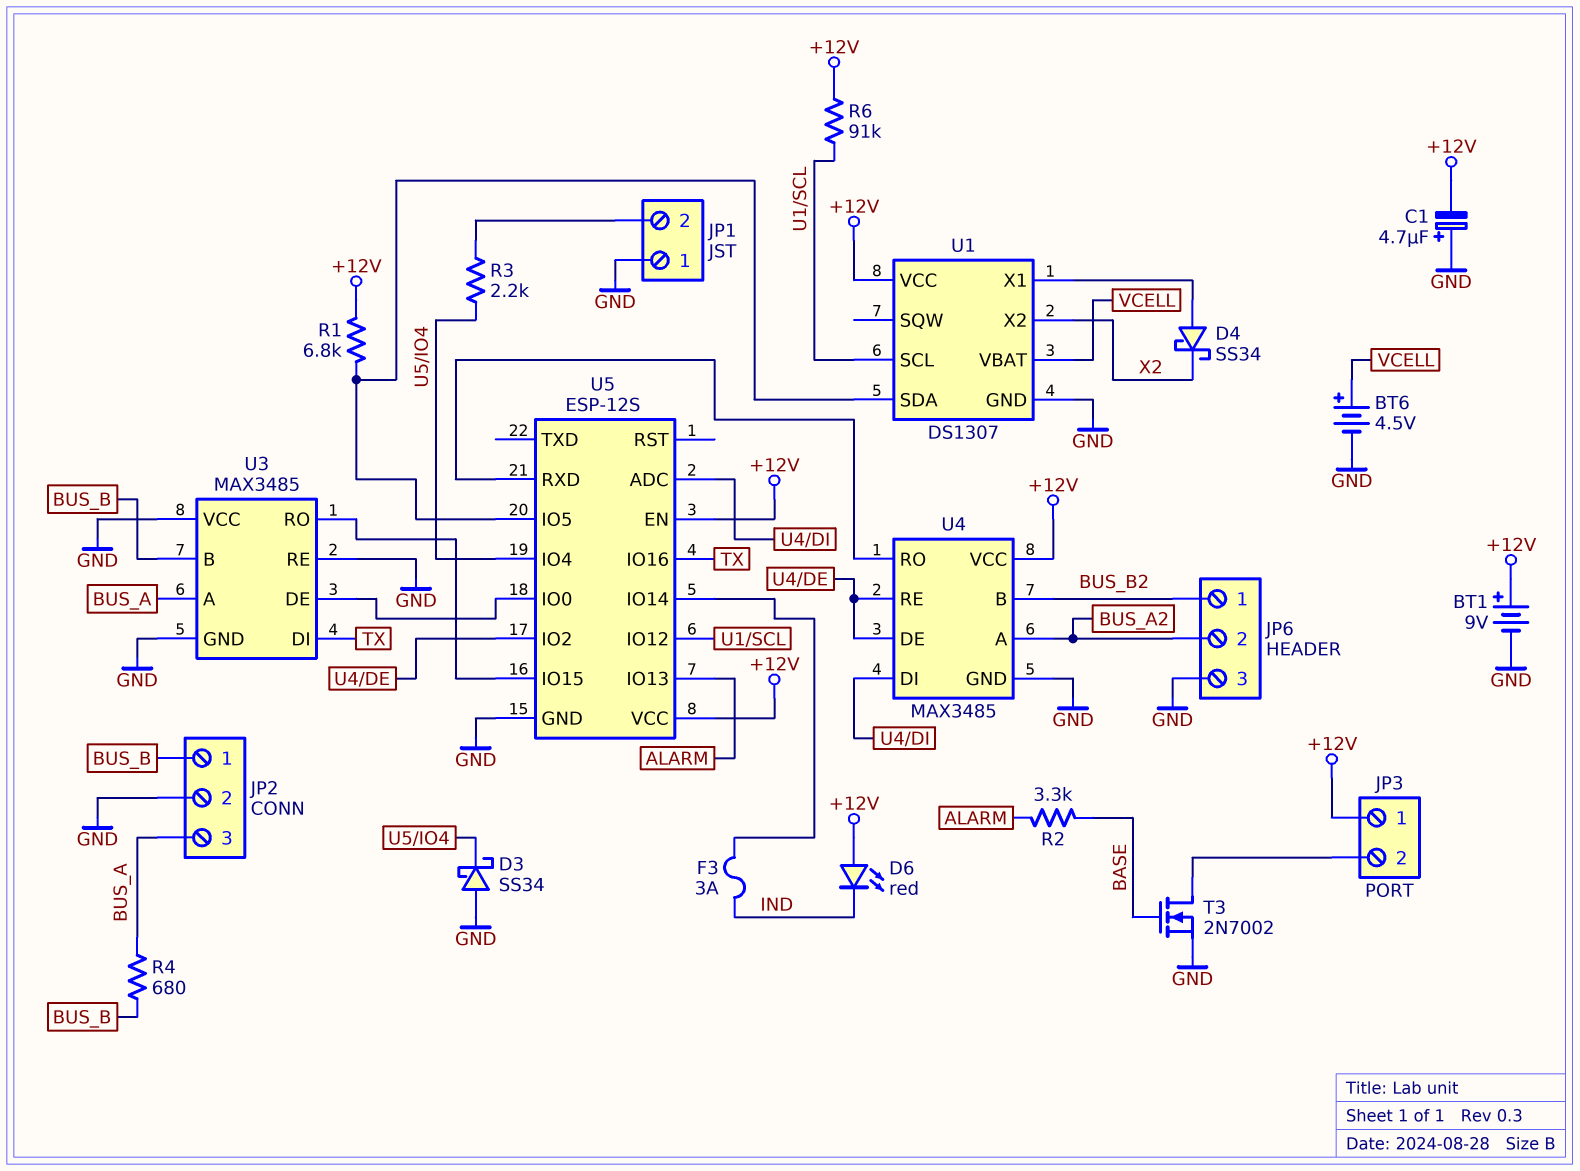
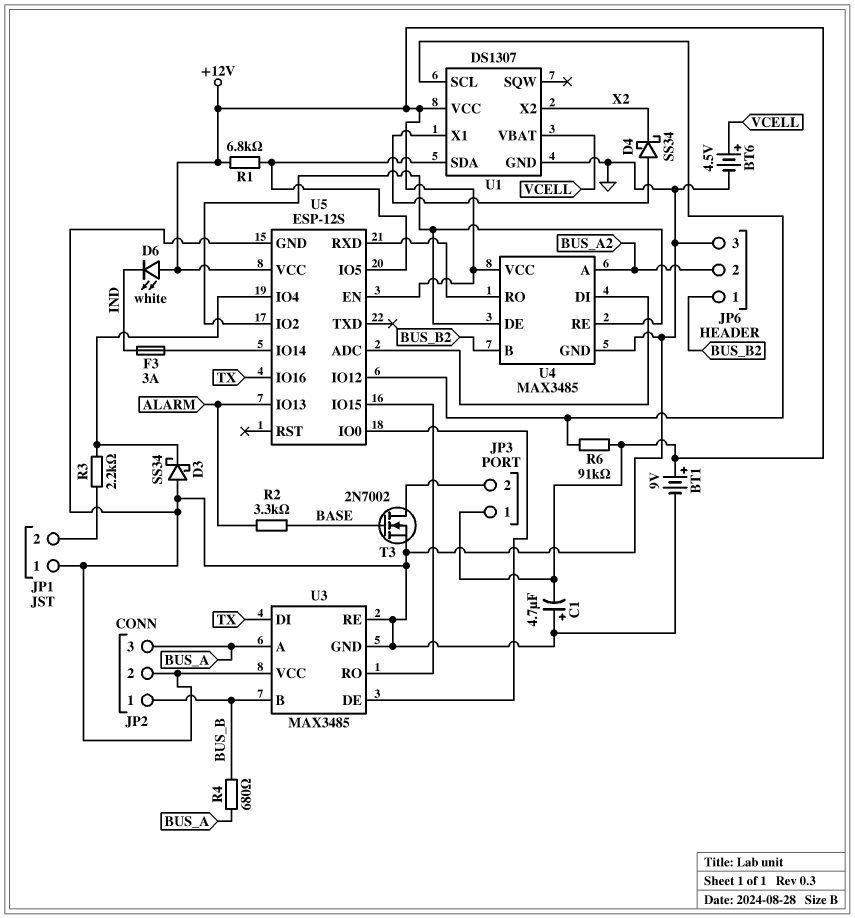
D6: LED red (A +12V, K IND) -> LED white (A +12V, K IND)

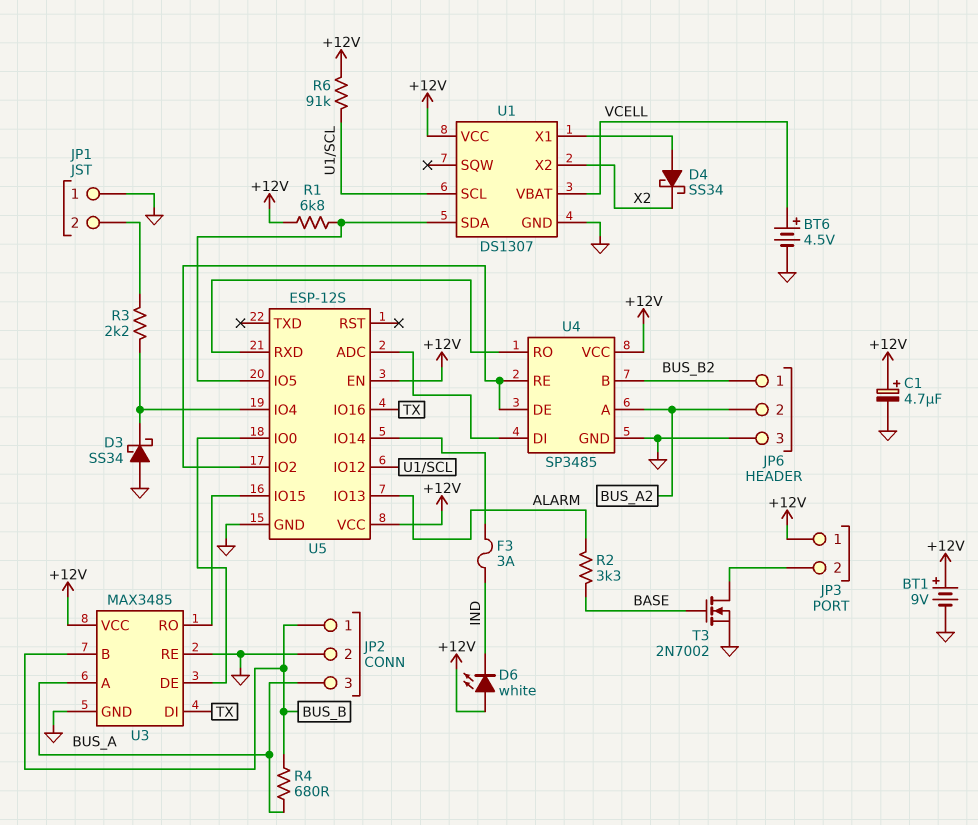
C1: 4.7uF (plus GND, minus +12V) -> 4.7uF (plus +12V, minus GND)
U3 pin VCC: GND -> +12V
U4: MAX3485 -> SP3485

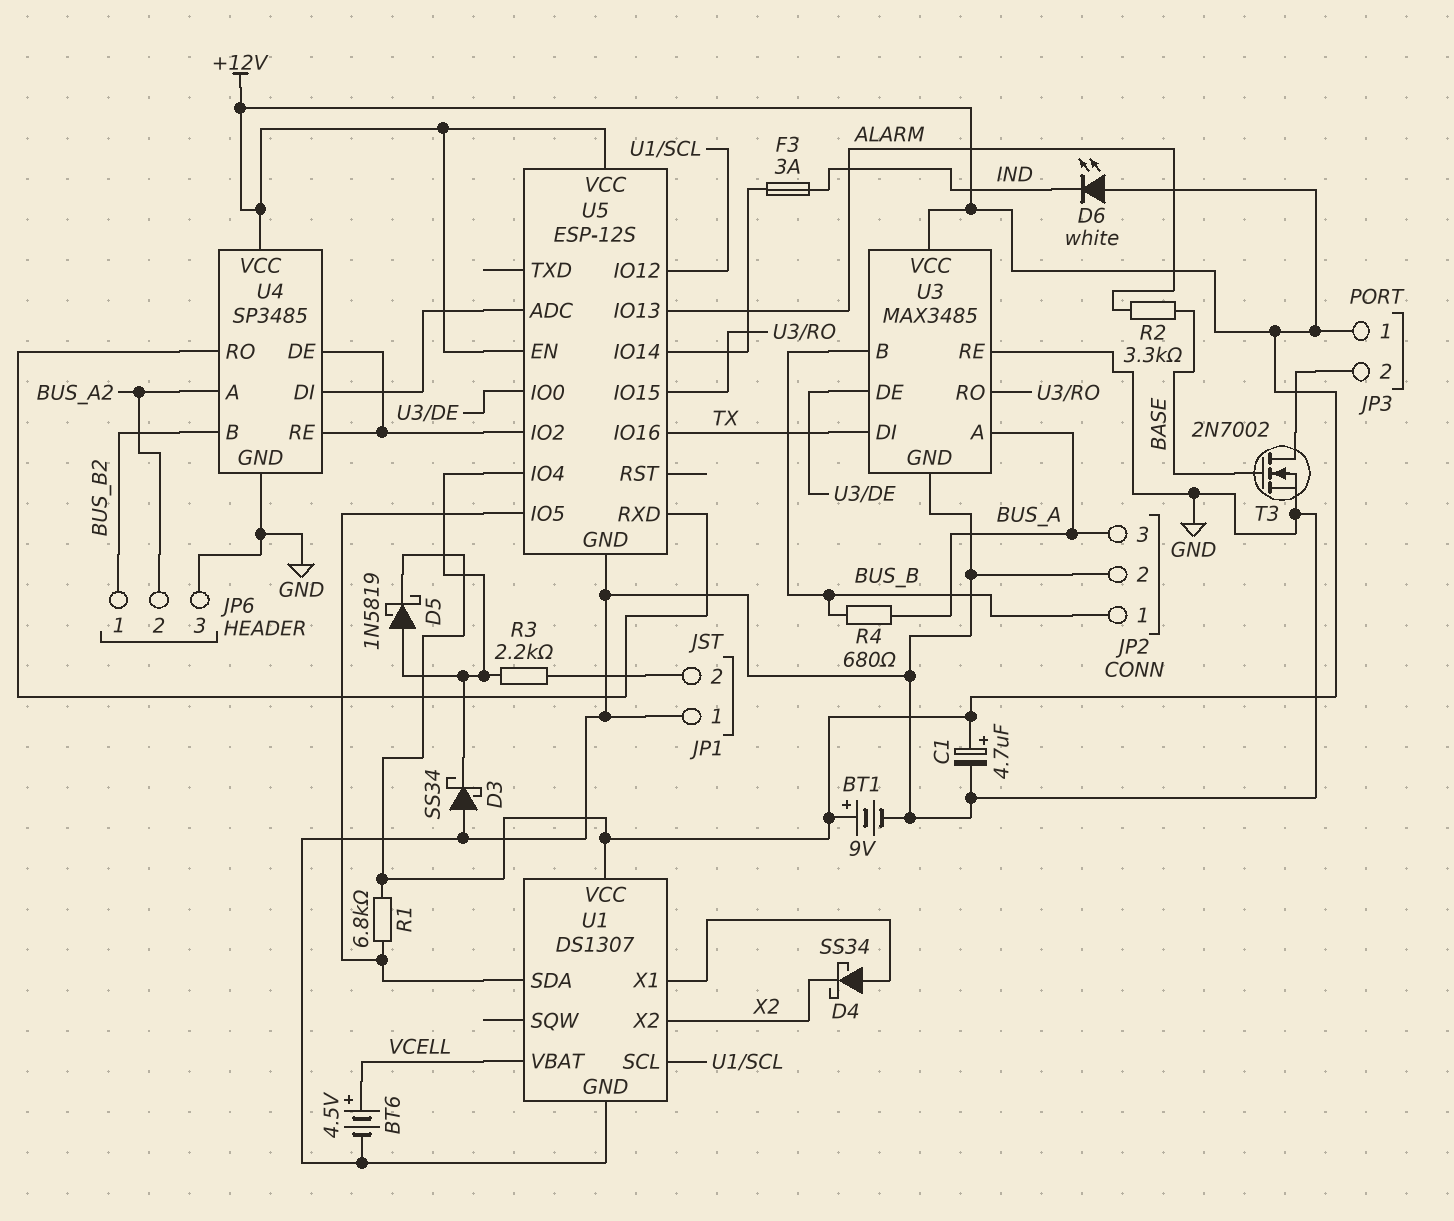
D5: none -> schottky 1N5819 (A U5/IO4, K +12V)
R6: 91k (+12V, U1/SCL) -> none

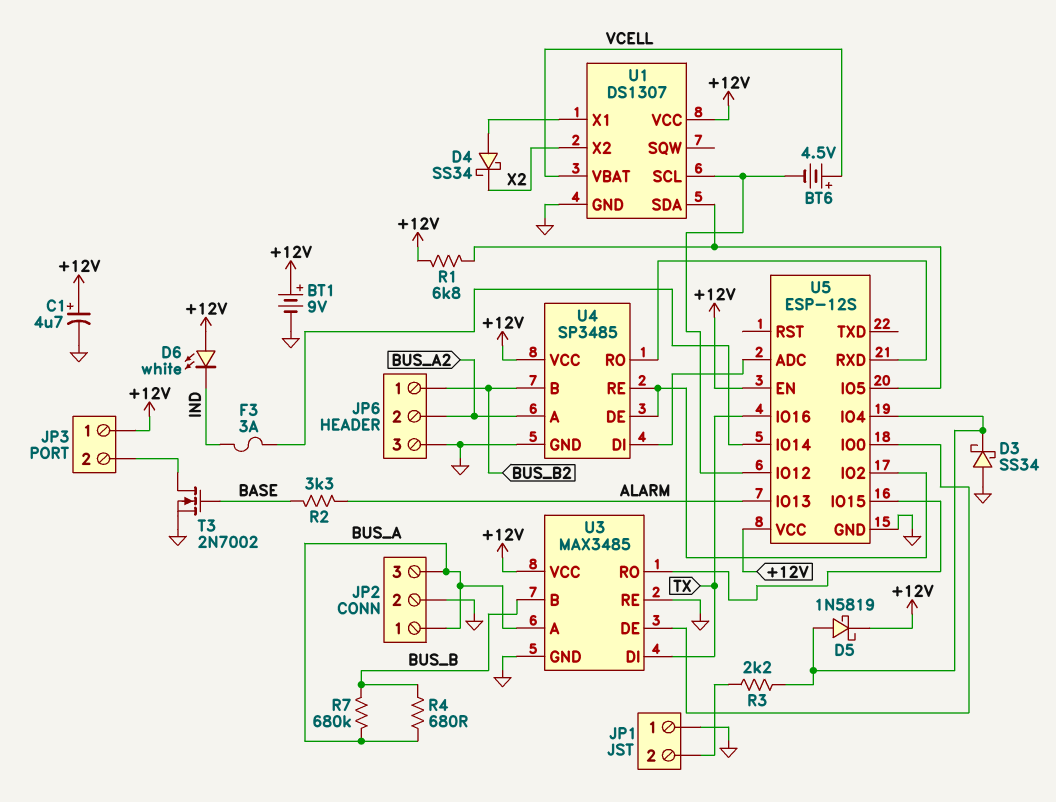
BT6: 4.5V (plus VCELL, minus GND) -> 4.5V (plus VCELL, minus U1/SCL)
JP2 pin 1: BUS_B -> BUS_A
R7: none -> 680k (BUS_A, BUS_B)

